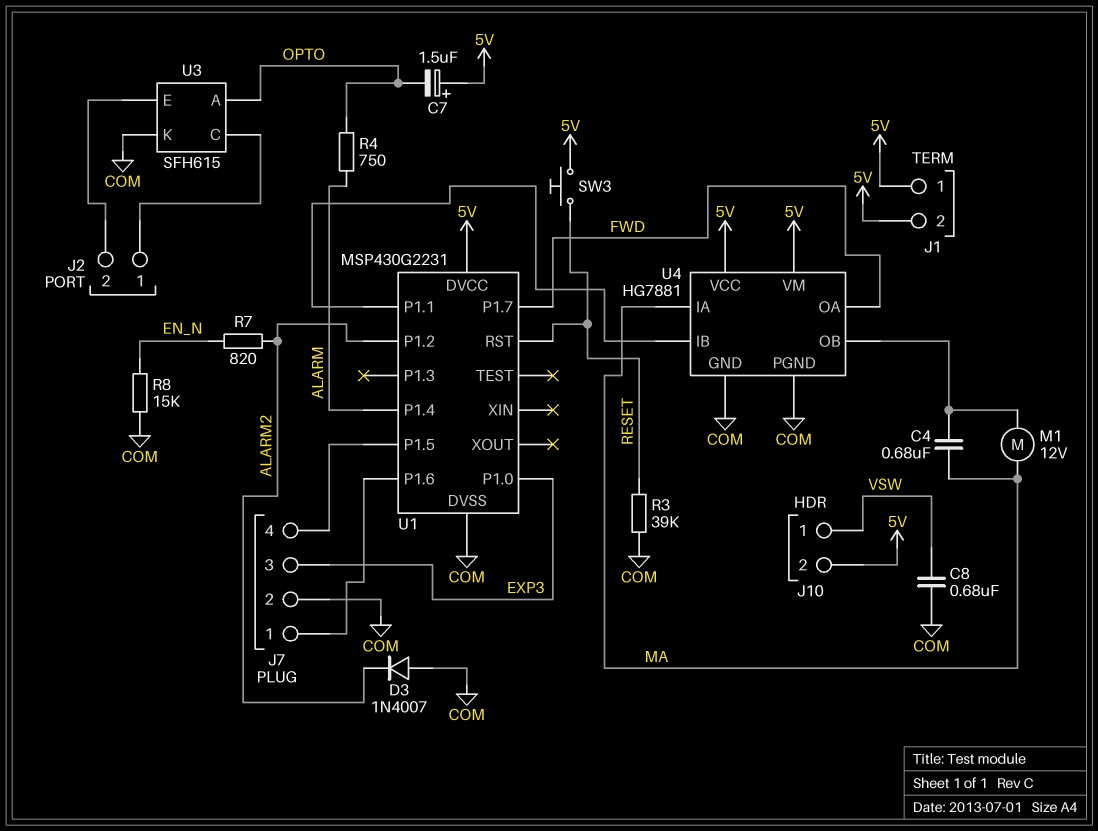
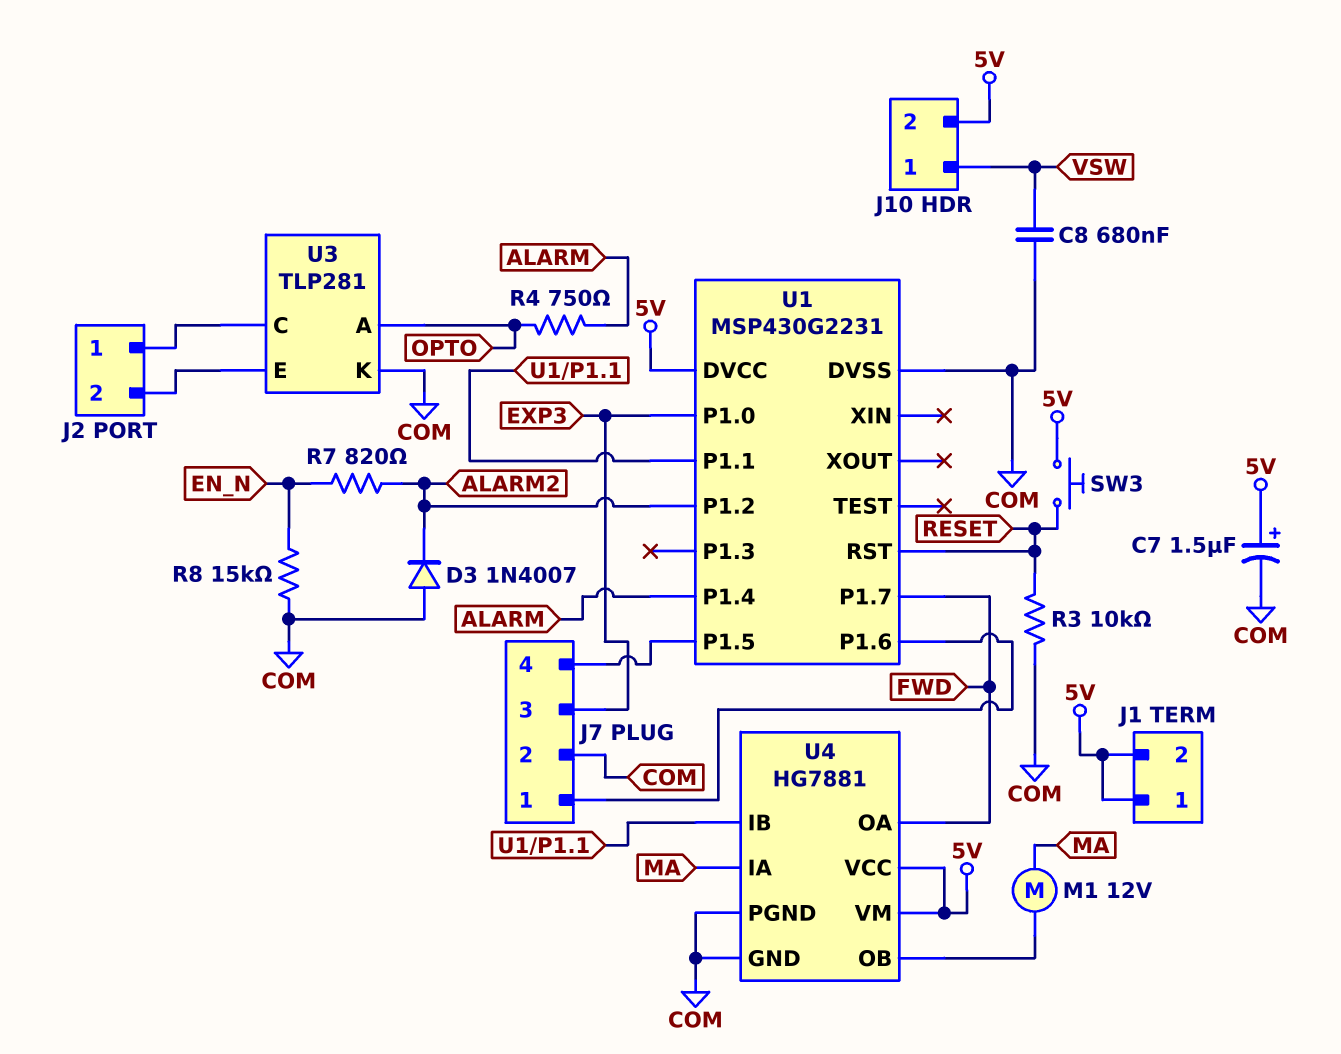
C4: 680nF (MA, U4/OB) -> none
C7: 1.5uF (plus 5V, minus OPTO) -> 1.5uF (plus 5V, minus COM)
R3: 39k (COM, RESET) -> 10k (COM, RESET)
U3: SFH615 -> TLP281

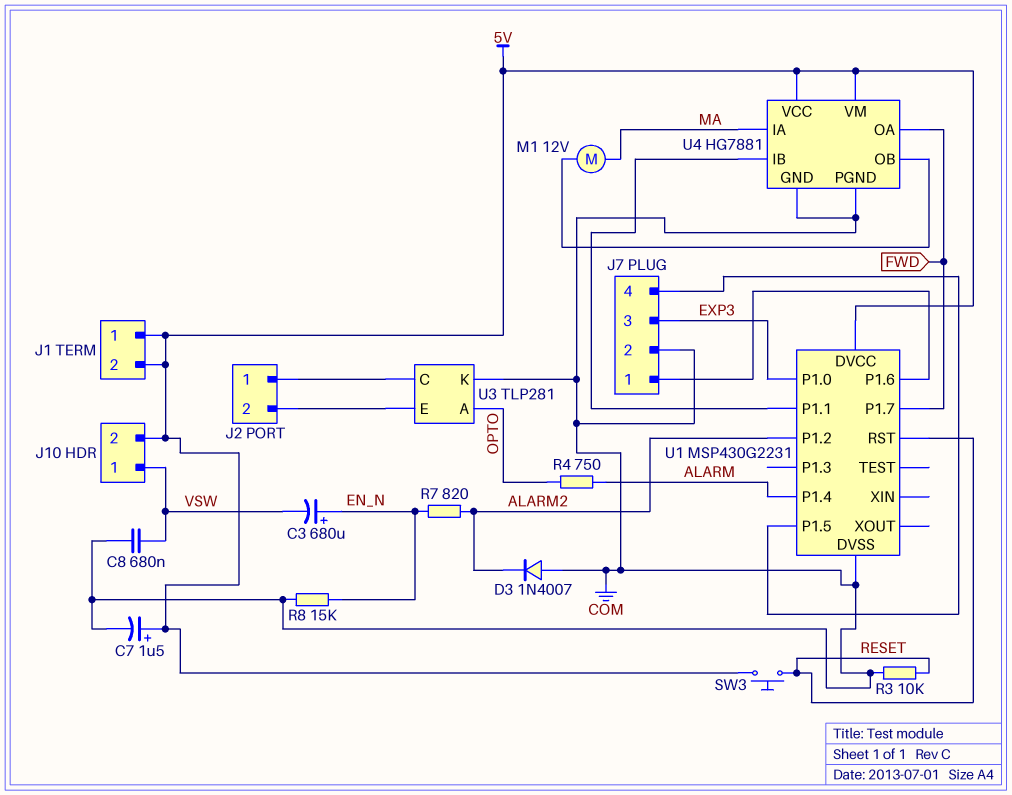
C3: none -> 680uF (plus EN_N, minus VSW)

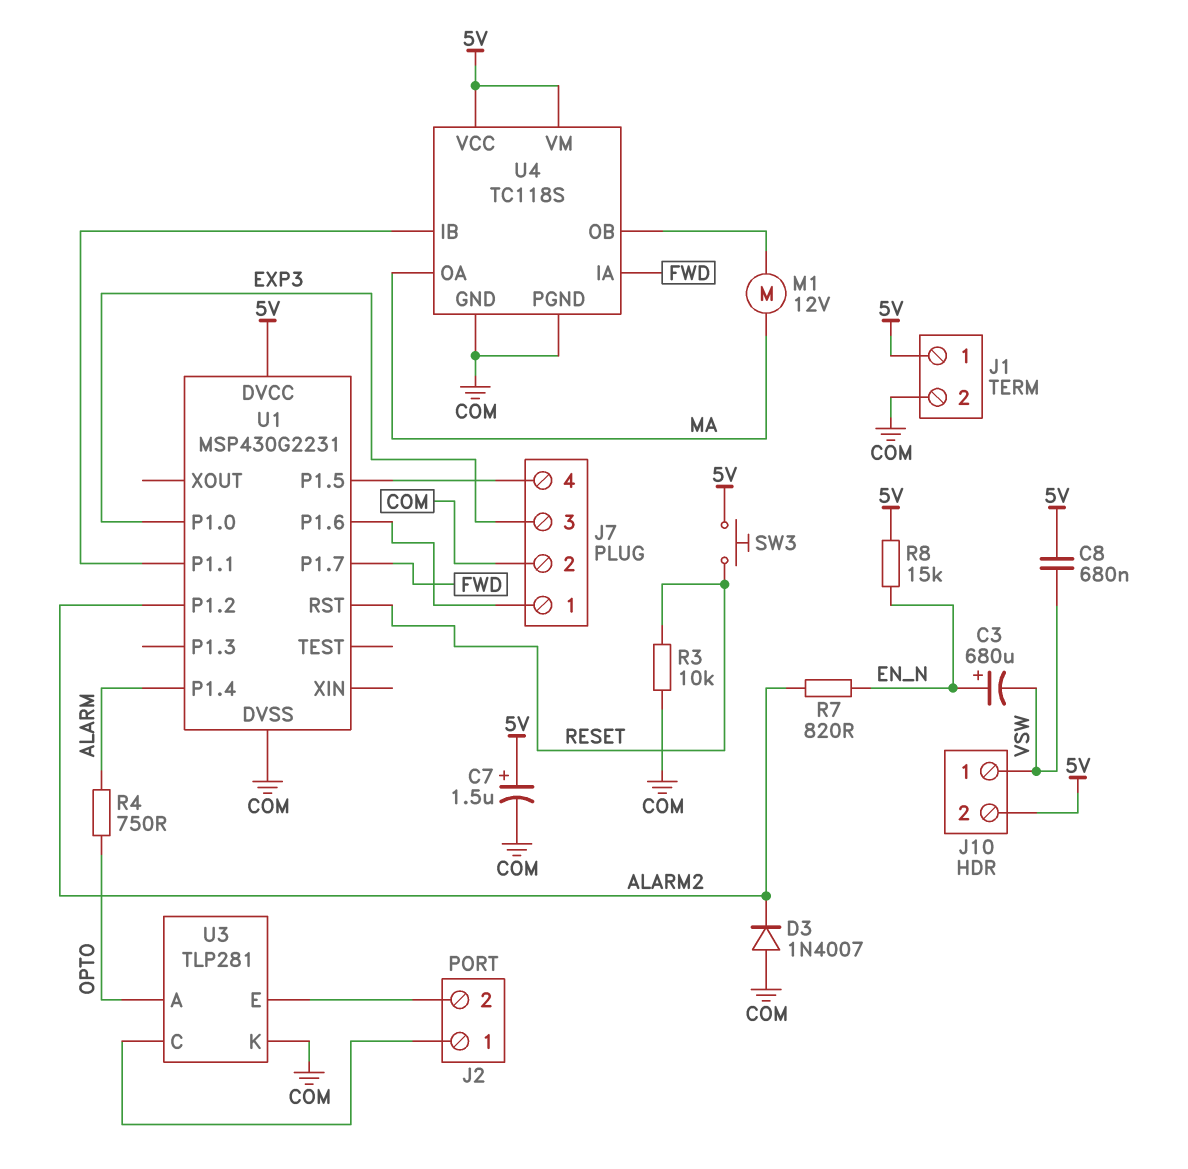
C8: 680nF (COM, VSW) -> 680nF (5V, VSW)
J1 pin 2: 5V -> COM
R8: 15k (COM, EN_N) -> 15k (5V, EN_N)
U4: HG7881 -> TC118S
U4 pin IA: MA -> FWD
U4 pin OA: FWD -> MA

